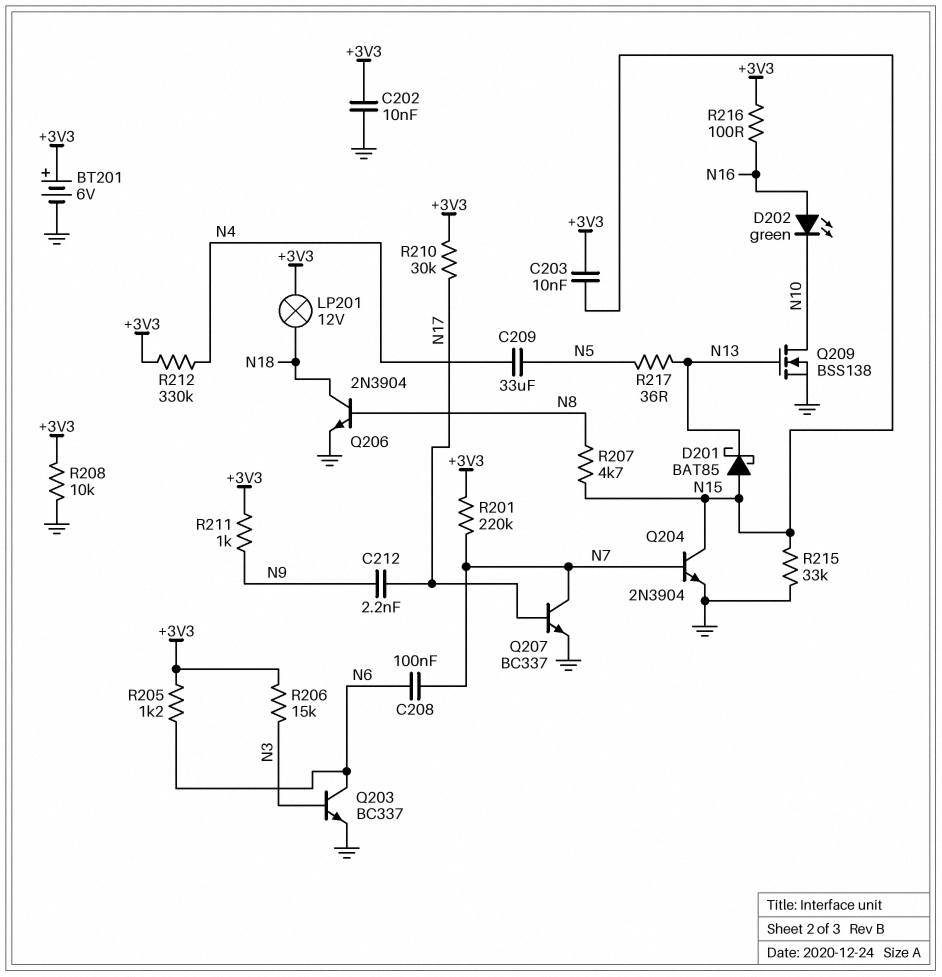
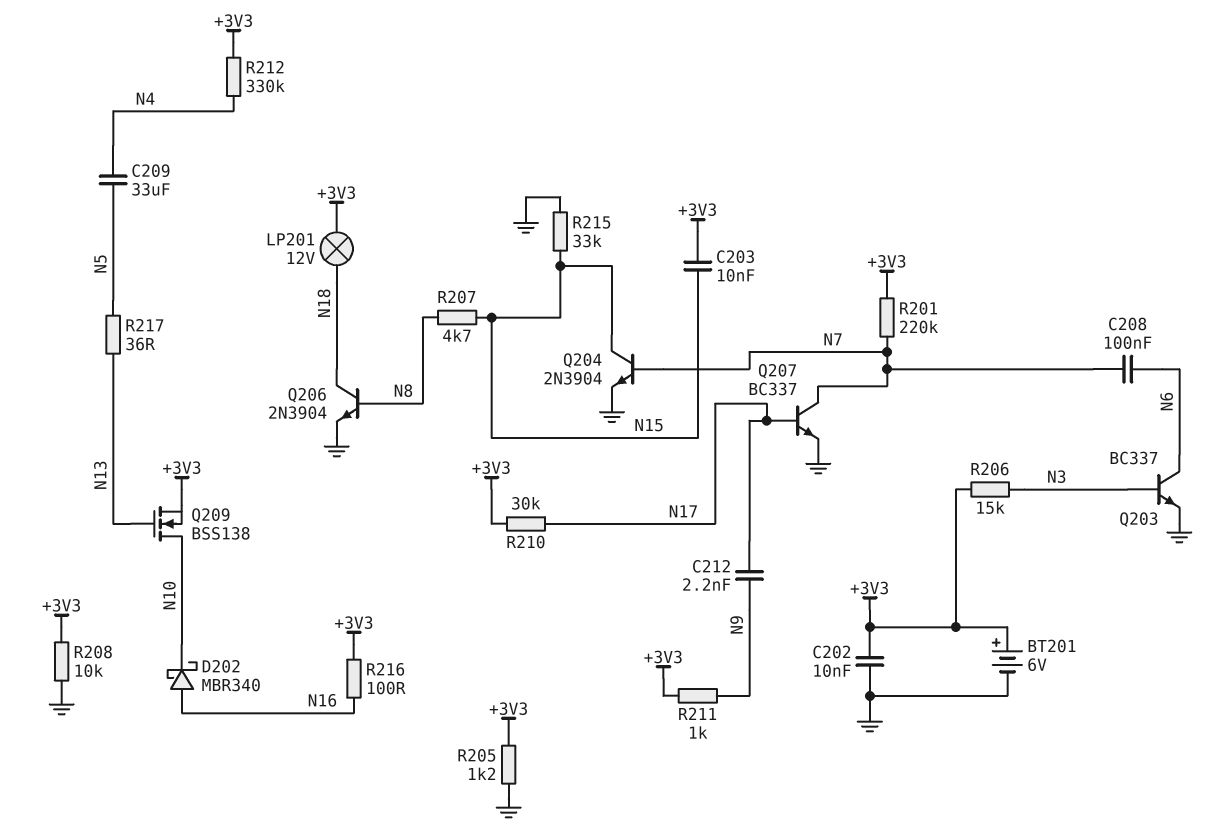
D201: schottky BAT85 (A N15, K N13) -> none
D202: LED green (A N16, K N10) -> schottky MBR340 (A N16, K N10)
Q209: NMOS BSS138 (G N13, D N10, S GND) -> NMOS BSS138 (G N13, D N10, S +3V3)
R205: 1.2k (+3V3, N6) -> 1.2k (+3V3, GND)

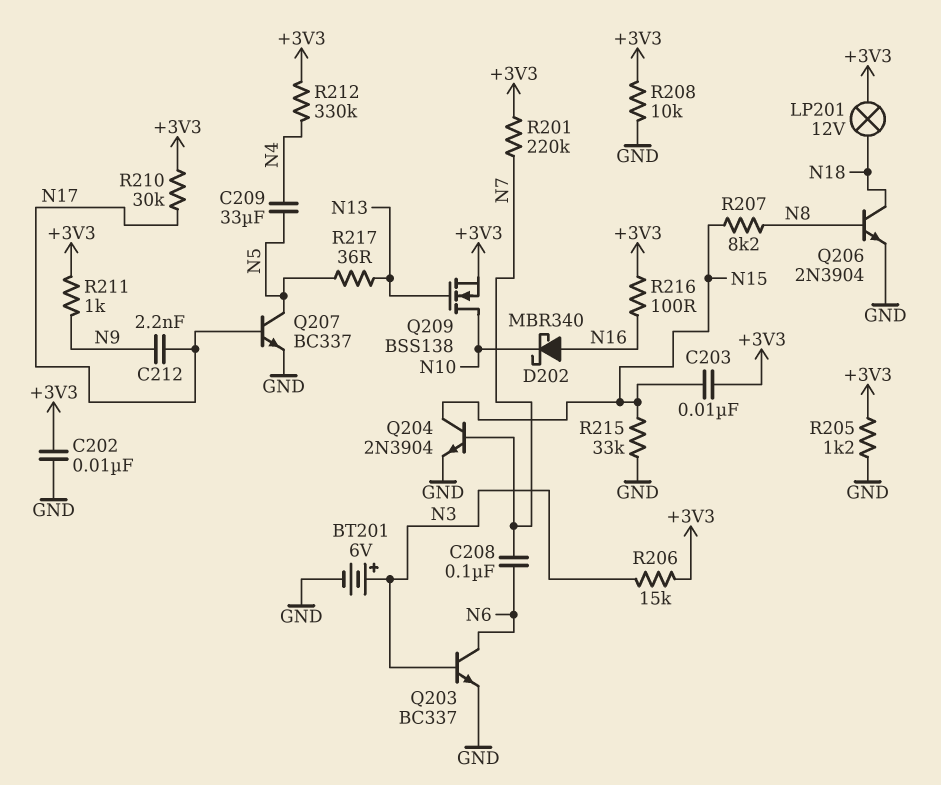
BT201: 6V (plus +3V3, minus GND) -> 6V (plus N3, minus GND)
Q207: NPN BC337 (B N17, C N7, E GND) -> NPN BC337 (B N17, C N5, E GND)
R207: 4.7k (N8, N15) -> 8.2k (N8, N15)

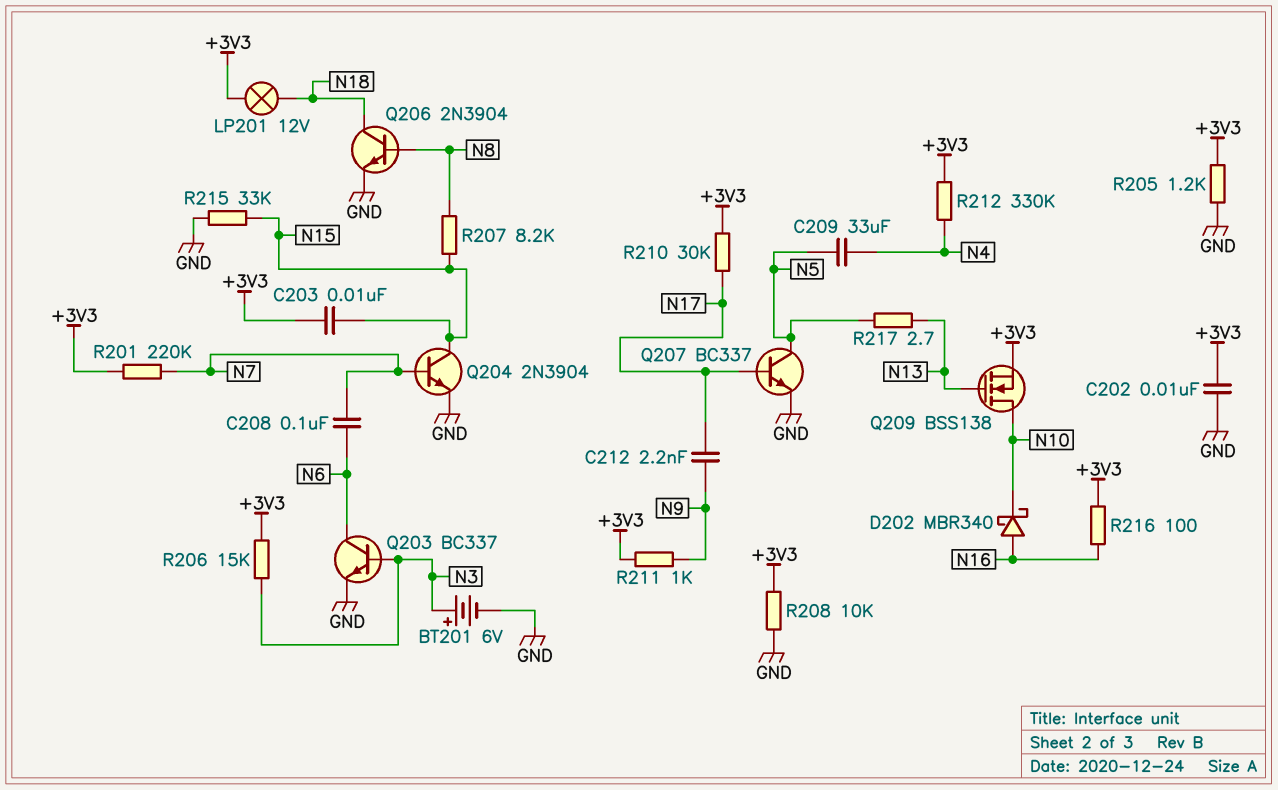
R217: 36 (N5, N13) -> 2.7 (N5, N13)

